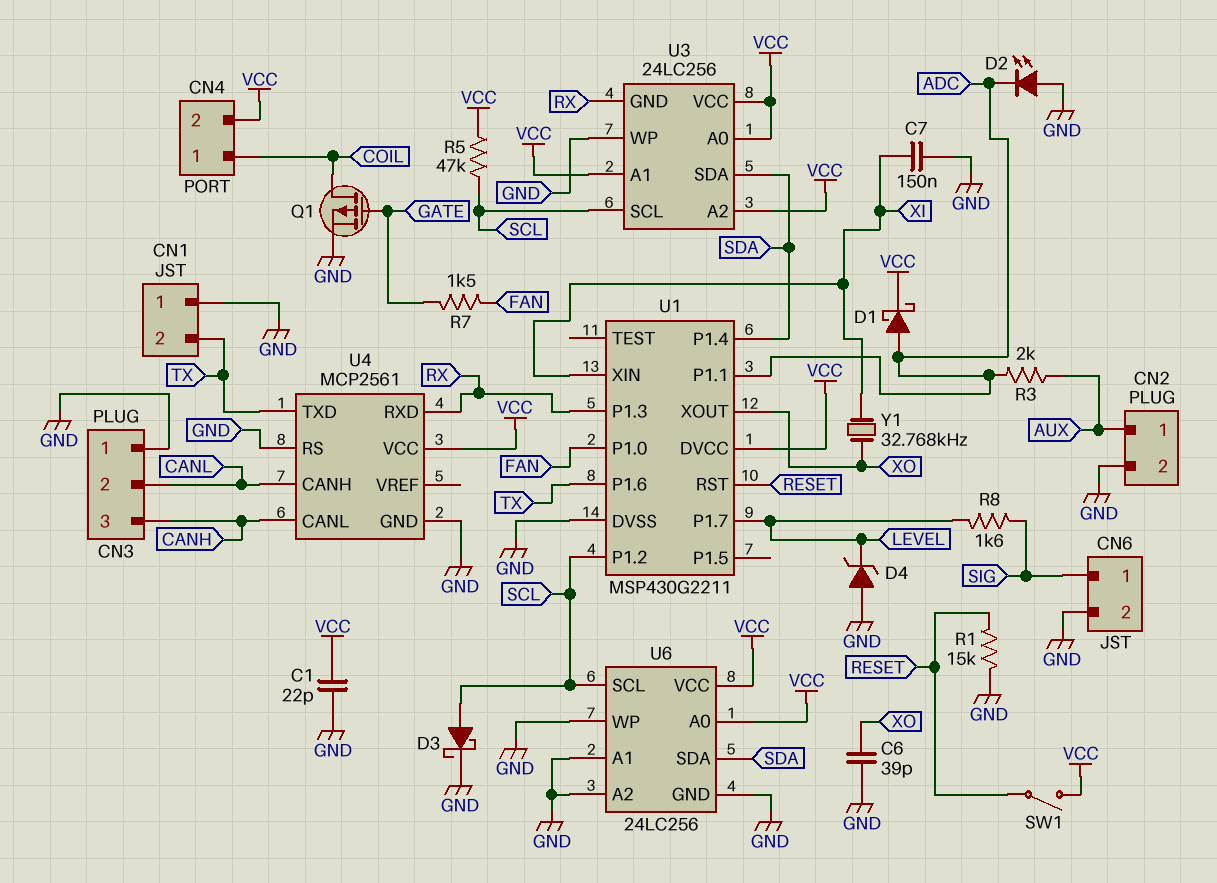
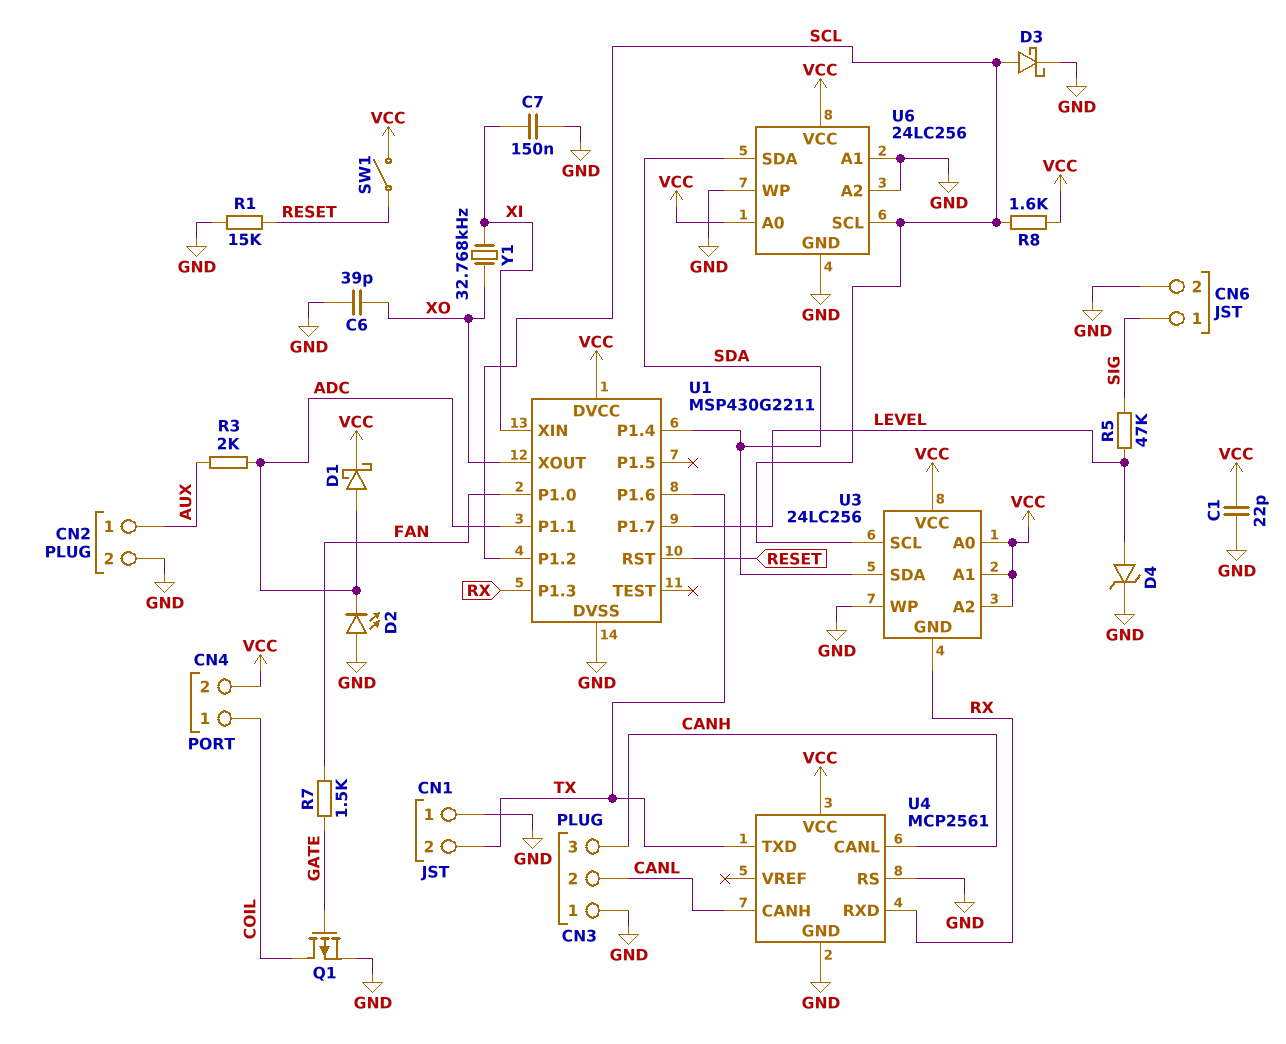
D4: zener (A GND, K LEVEL) -> zener (A LEVEL, K GND)
R5: 47k (SCL, VCC) -> 47k (LEVEL, SIG)
R8: 1.6k (LEVEL, SIG) -> 1.6k (SCL, VCC)

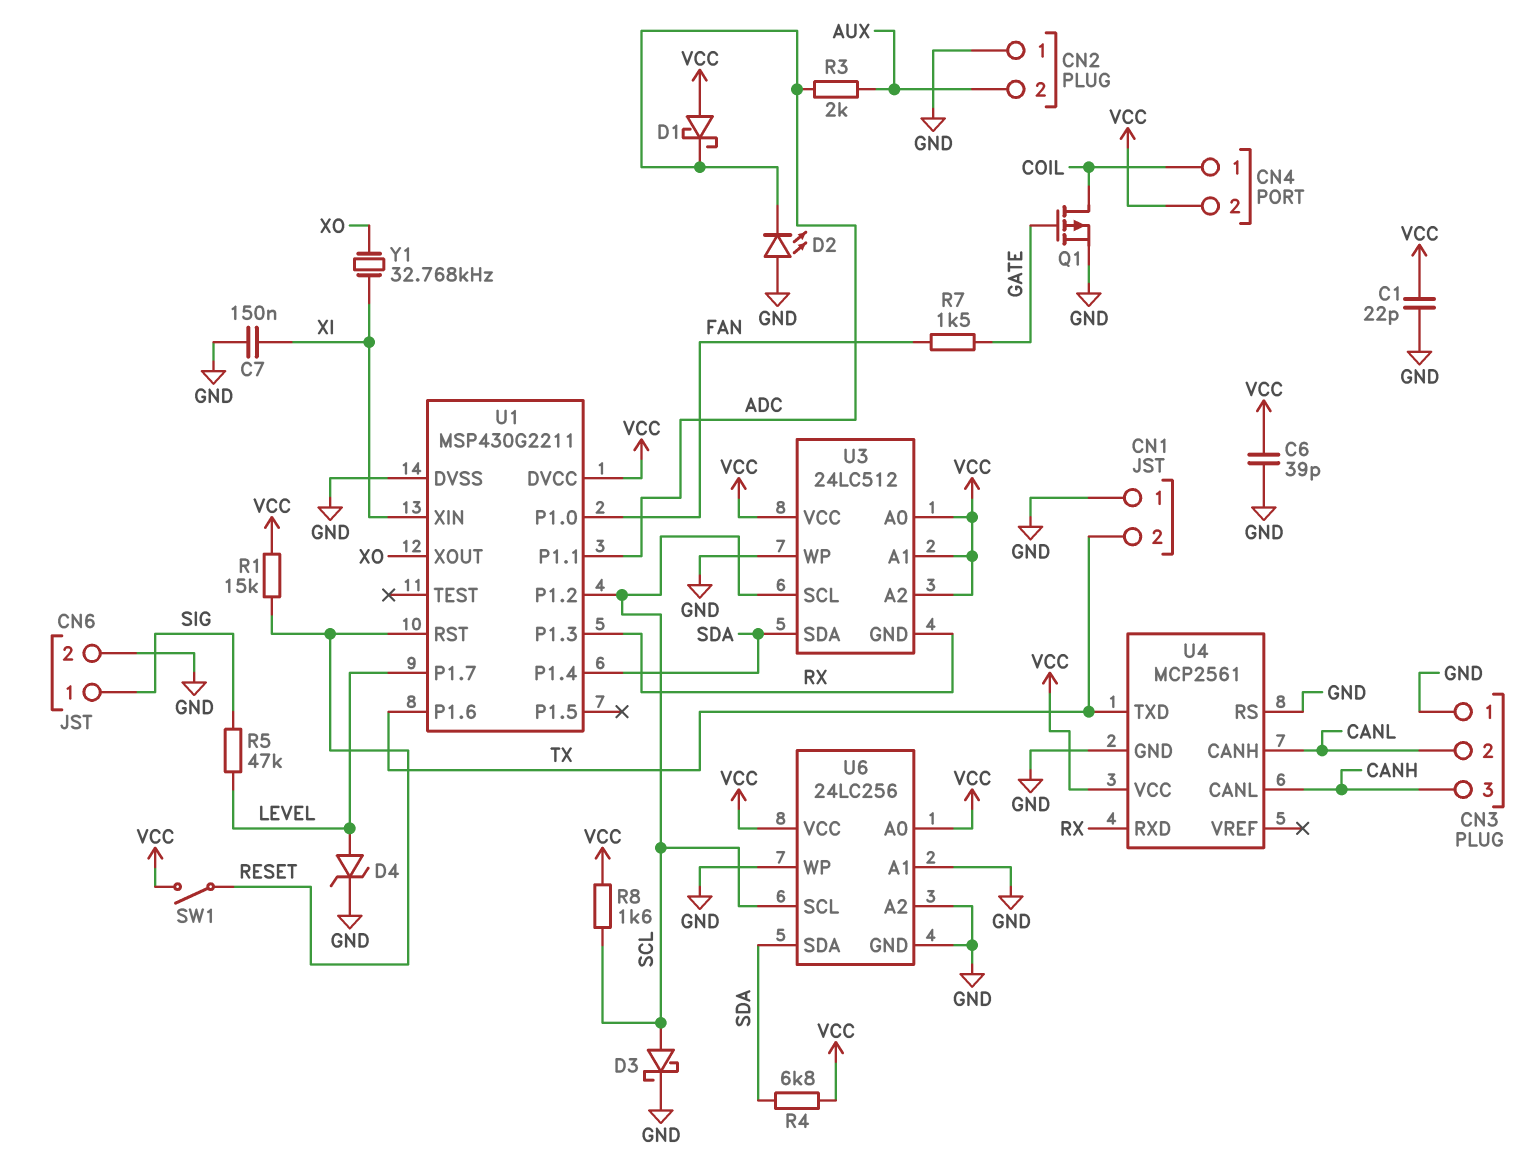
C6: 39pF (GND, XO) -> 39pF (GND, VCC)
CN2 pin 1: AUX -> GND
CN2 pin 2: GND -> AUX
D1: schottky (A ADC, K VCC) -> schottky (A VCC, K ADC)
R1: 15k (GND, RESET) -> 15k (RESET, VCC)
R4: none -> 6.8k (SDA, VCC)
U3: 24LC256 -> 24LC512

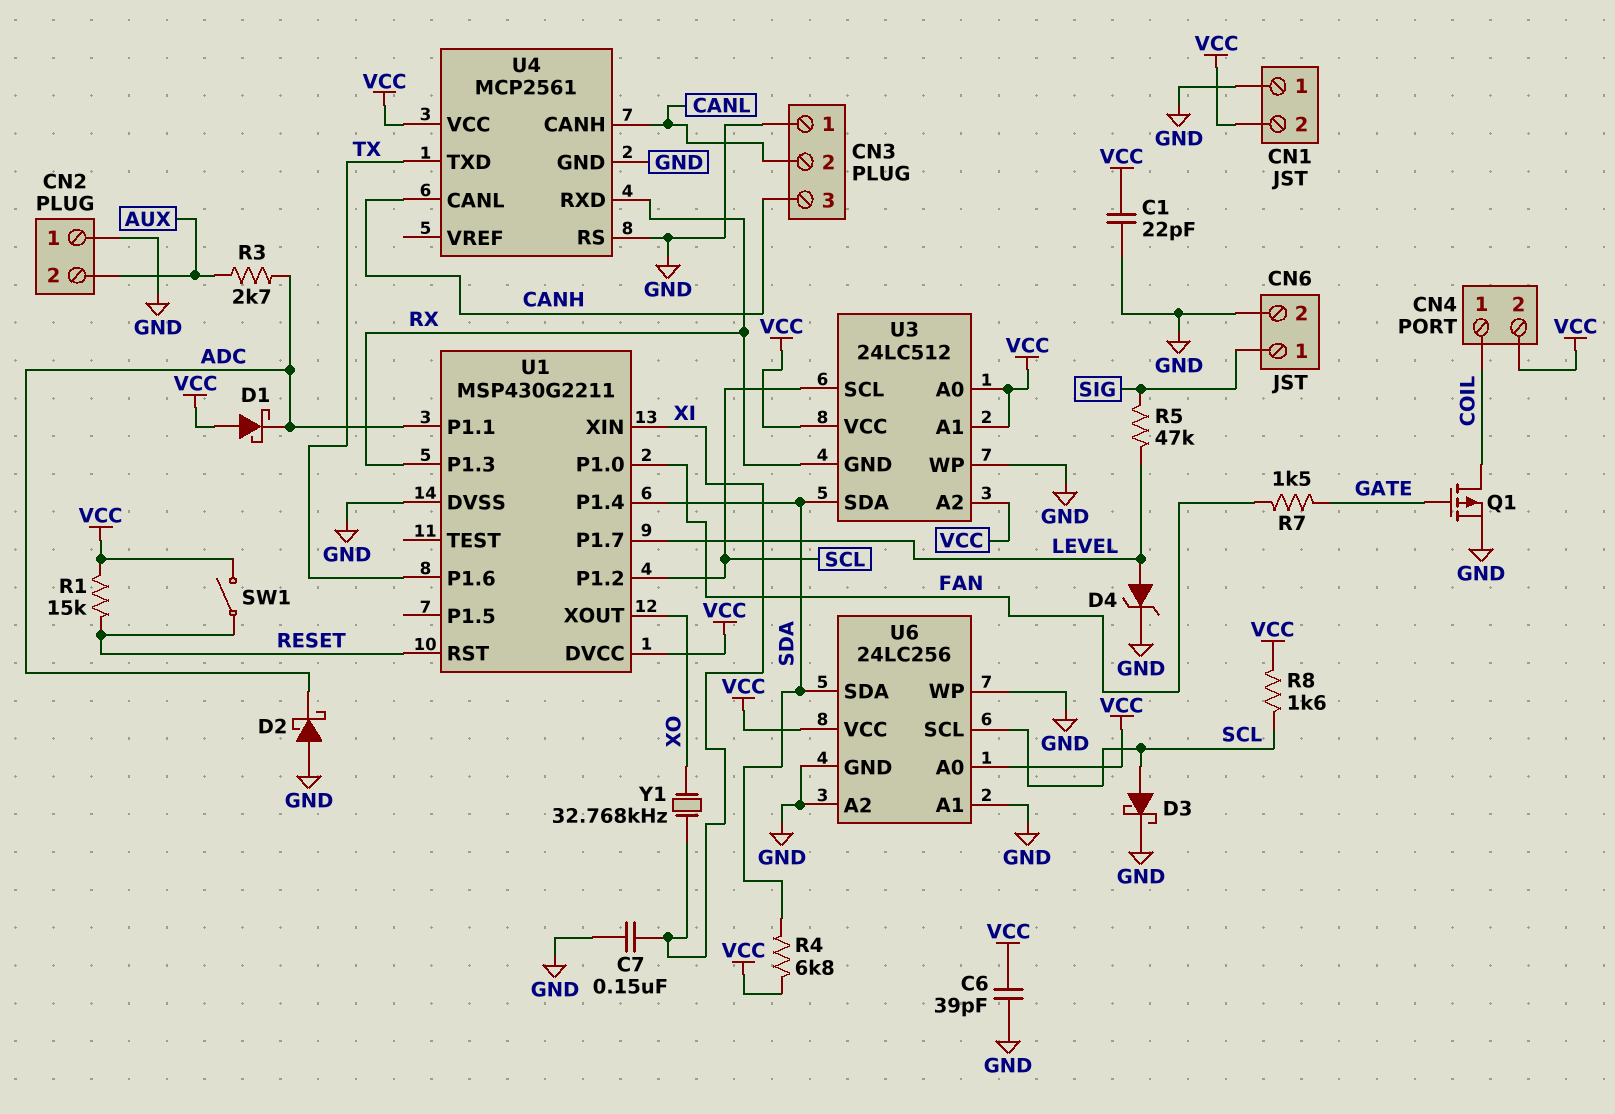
CN1 pin 2: TX -> VCC
D2: LED (A GND, K ADC) -> schottky (A GND, K ADC)
R3: 2k (ADC, AUX) -> 2.7k (ADC, AUX)

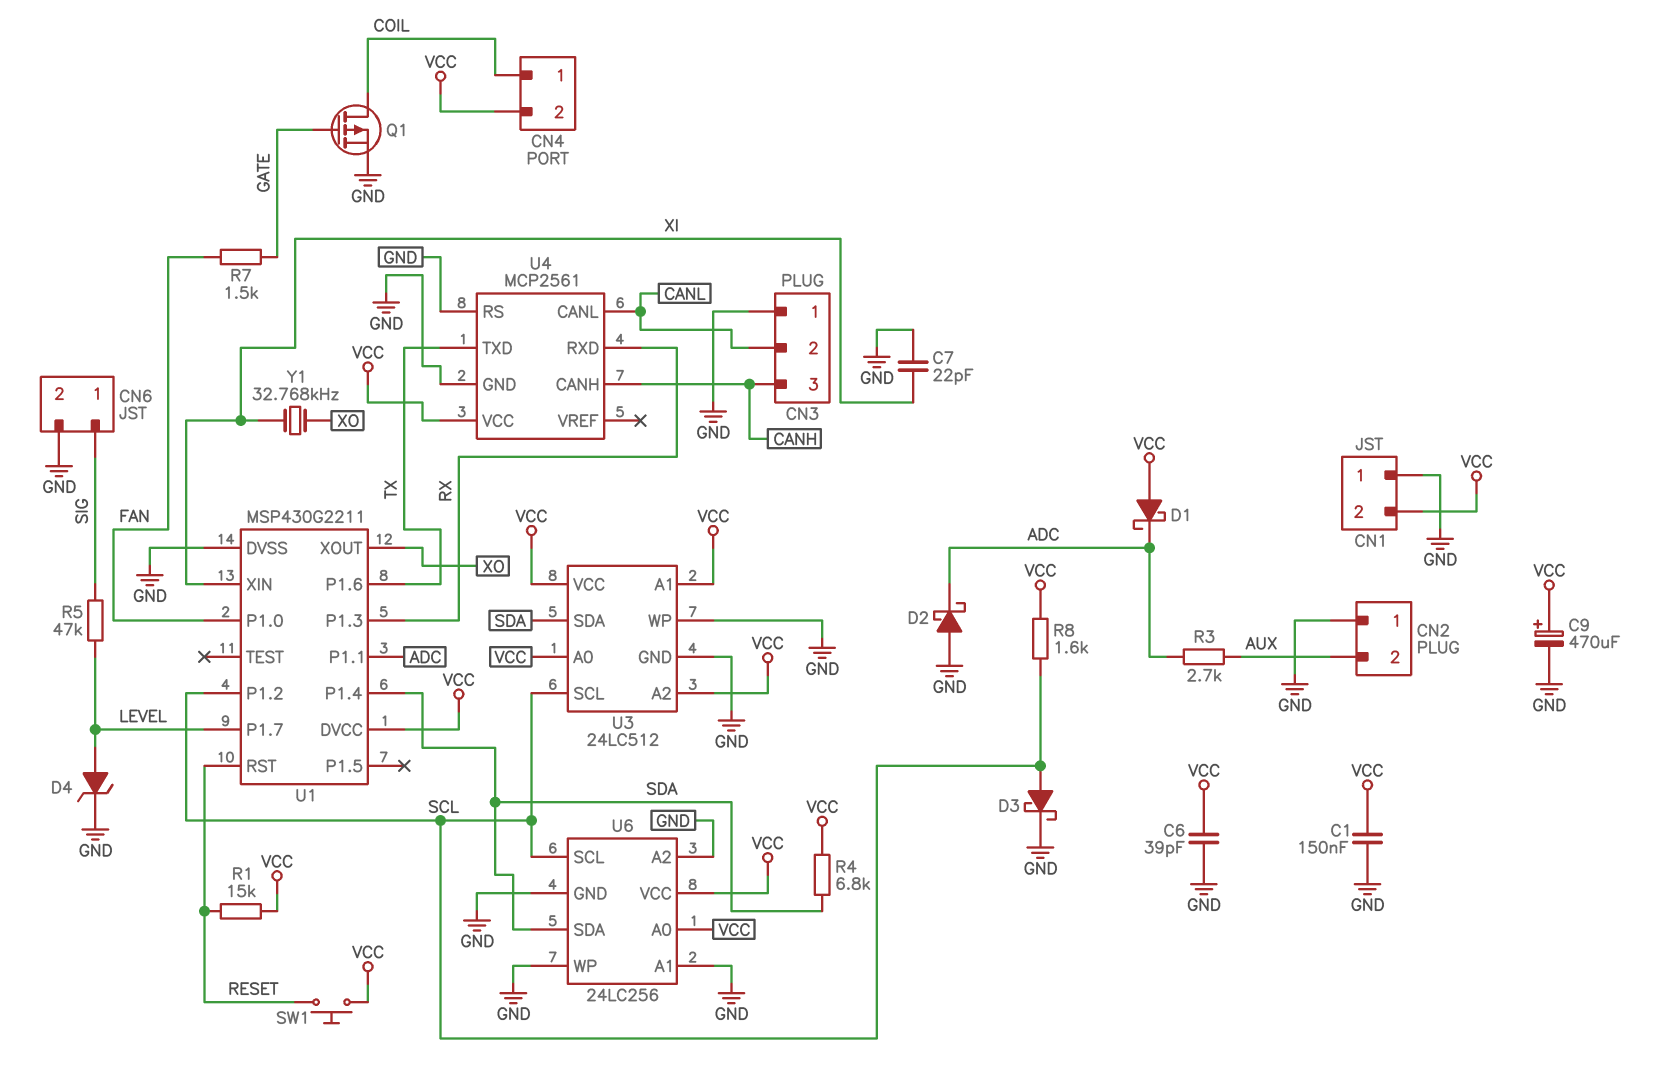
C1: 22pF (GND, VCC) -> 150nF (GND, VCC)
C7: 150nF (GND, XI) -> 22pF (GND, XI)
C9: none -> 470uF (plus VCC, minus GND)
SW1: switch (RESET, VCC) -> button (RESET, VCC)
U3 pin GND: RX -> GND
U4 pin CANH: CANL -> CANH
U4 pin CANL: CANH -> CANL

